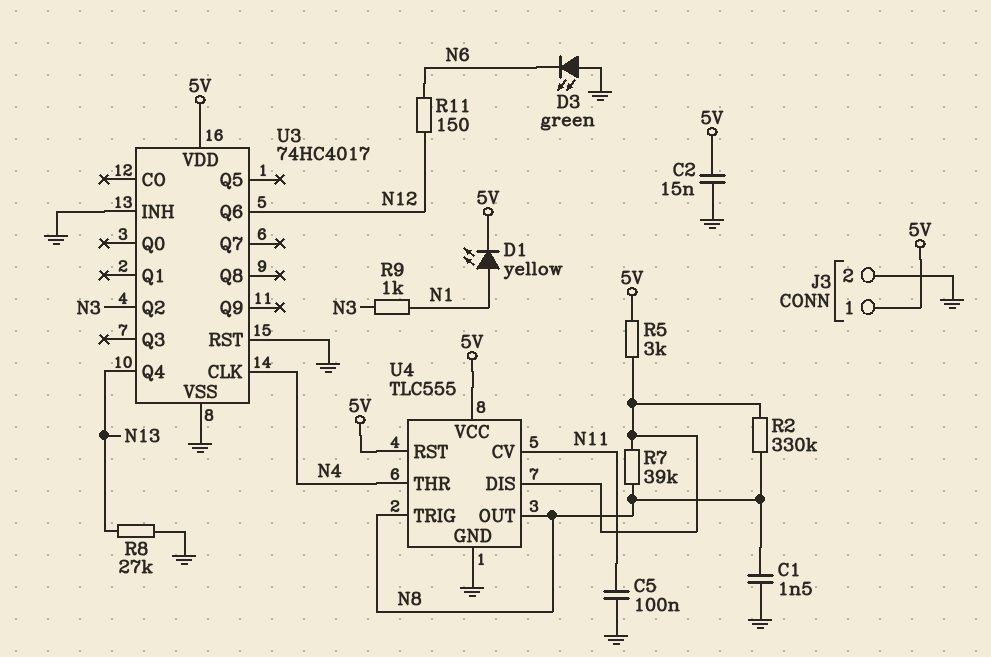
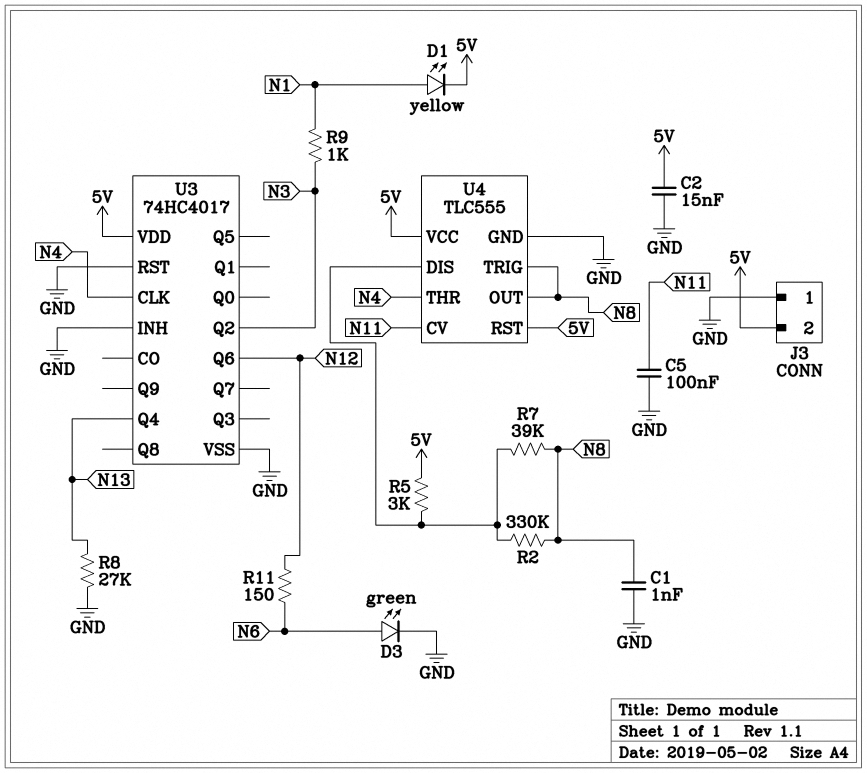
C1: 1.5nF (GND, N8) -> 1nF (GND, N8)
D3: LED green (A GND, K N6) -> LED green (A N6, K GND)
J3 pin 1: 5V -> GND
J3 pin 2: GND -> 5V

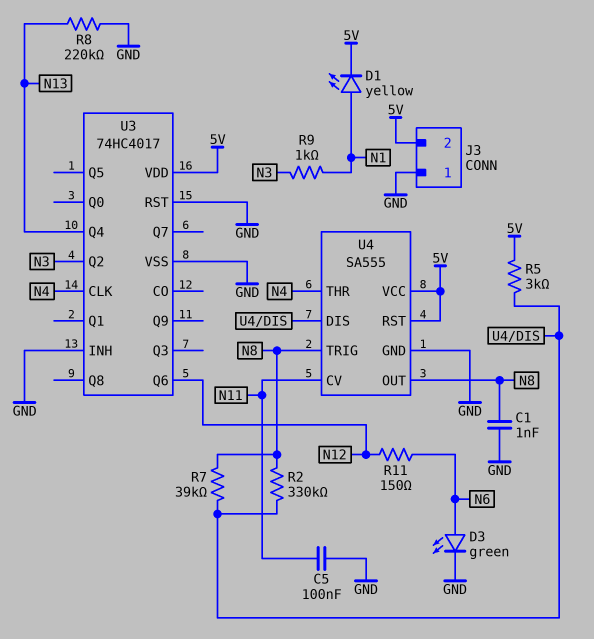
C2: 15nF (5V, GND) -> none
R8: 27k (GND, N13) -> 220k (GND, N13)
U4: TLC555 -> SA555

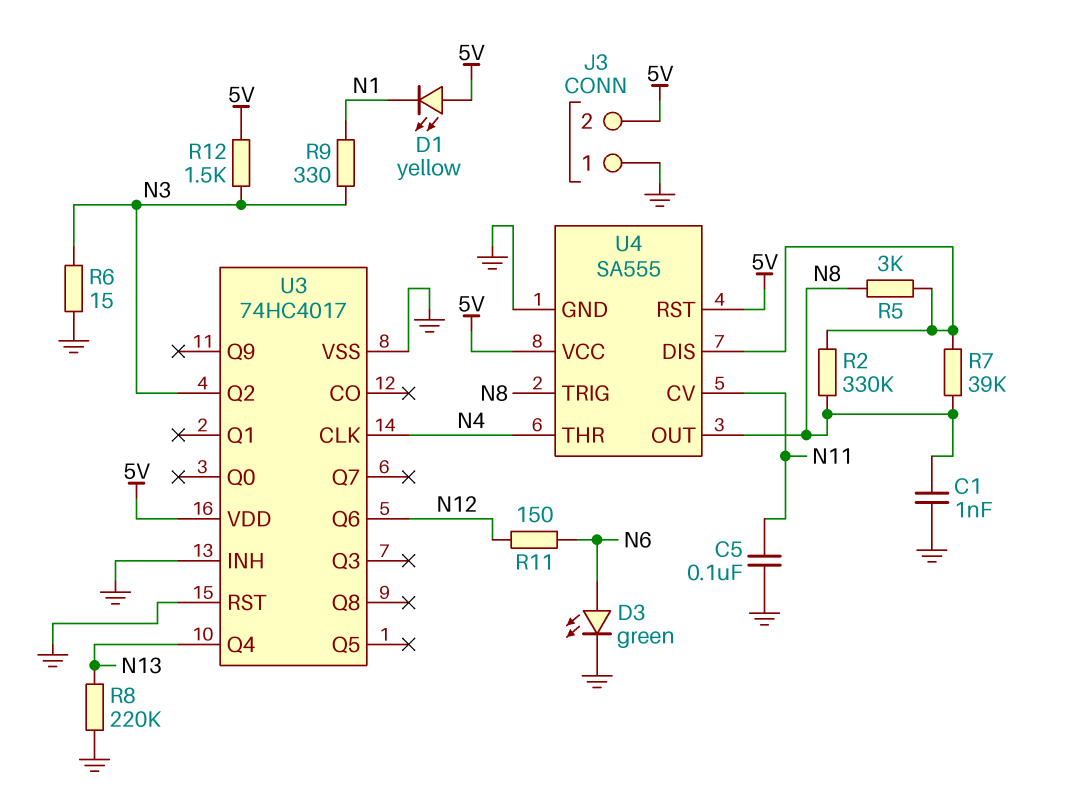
D1: LED yellow (A N1, K 5V) -> LED yellow (A 5V, K N1)
R5: 3k (5V, U4/DIS) -> 3k (N8, U4/DIS)
R6: none -> 15 (GND, N3)
R9: 1k (N1, N3) -> 330 (N1, N3)
R12: none -> 1.5k (5V, N3)

